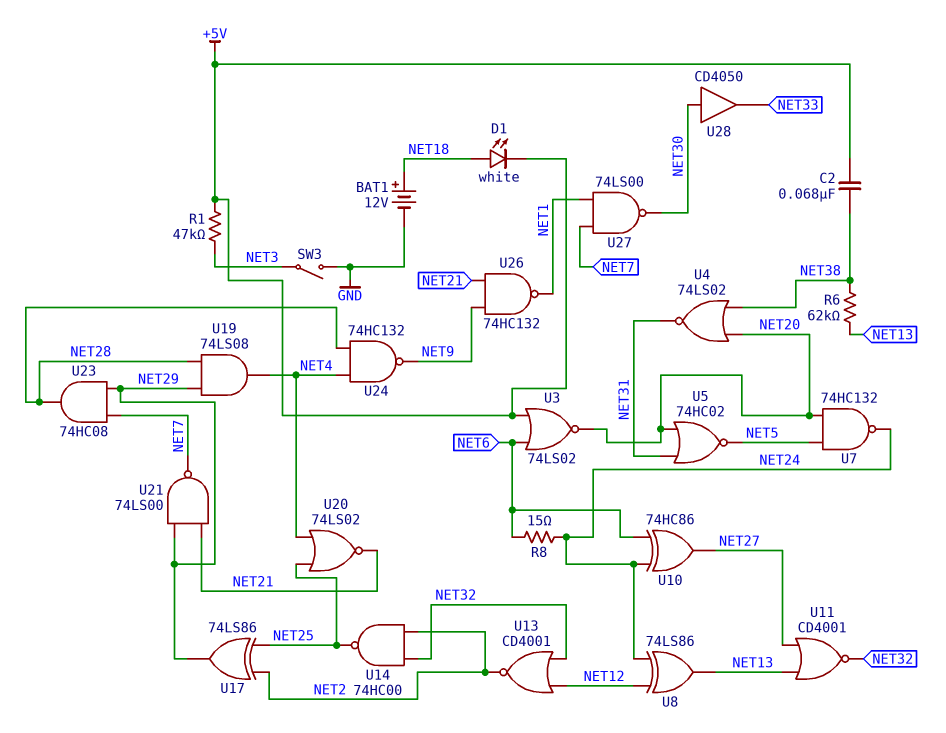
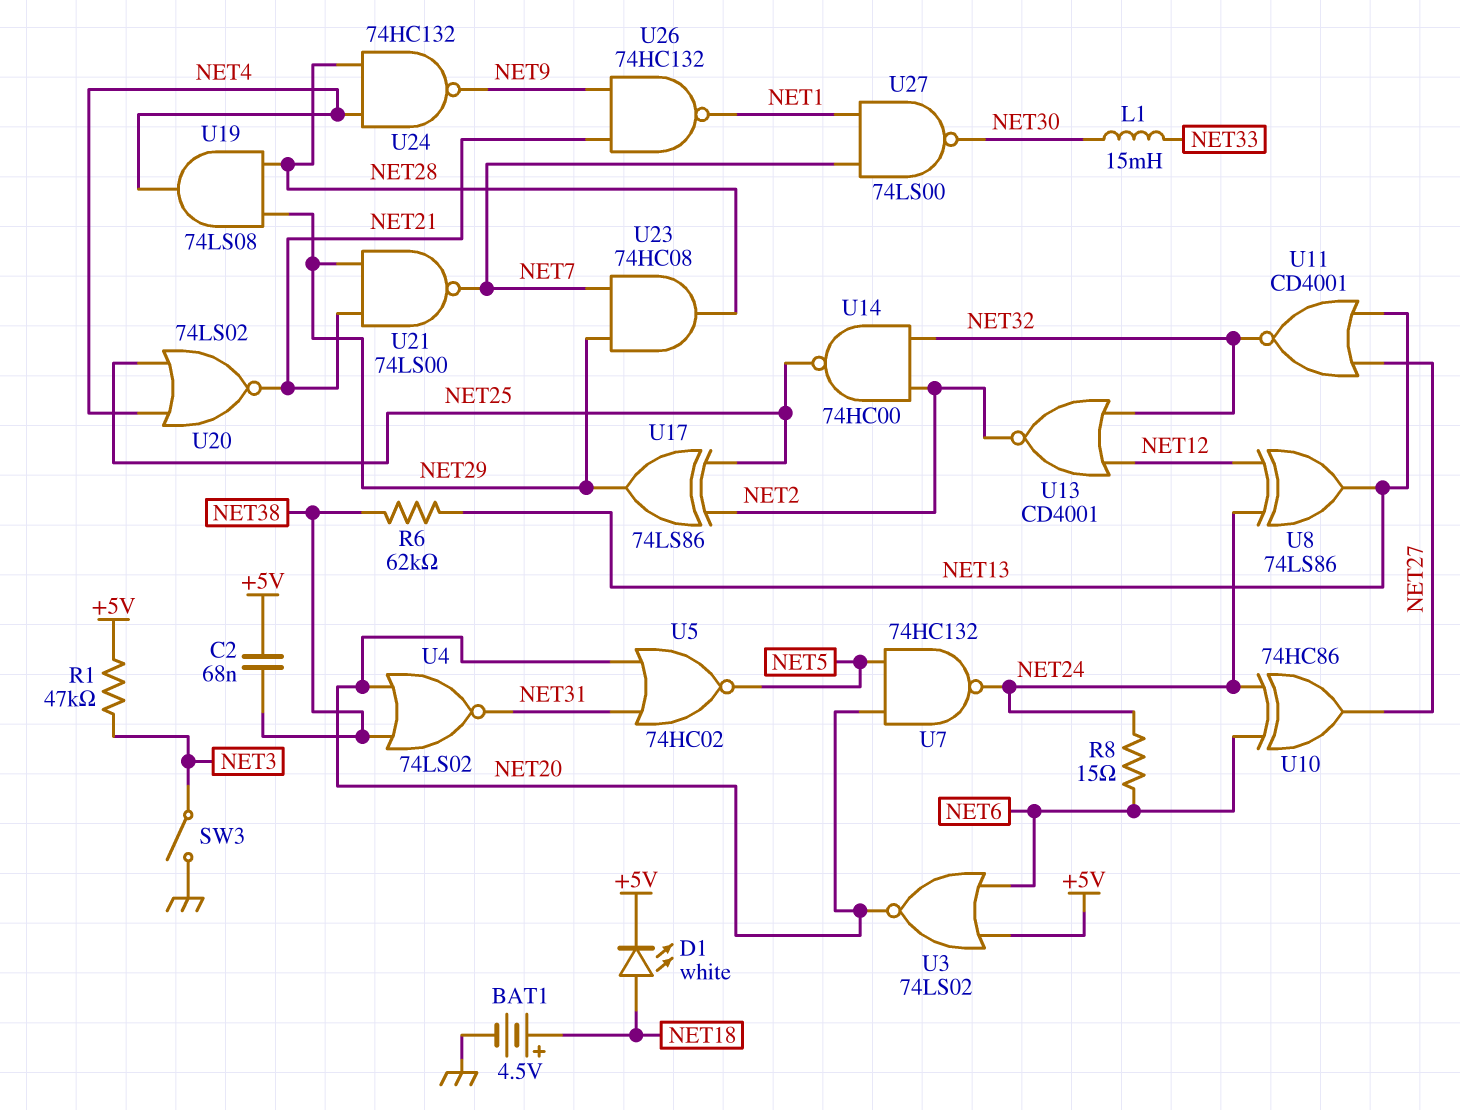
BAT1: 12V (plus NET18, minus GND) -> 4.5V (plus NET18, minus GND)
L1: none -> 15mH (NET30, NET33)
U28: buffer CD4050 (in NET30, out NET33) -> none

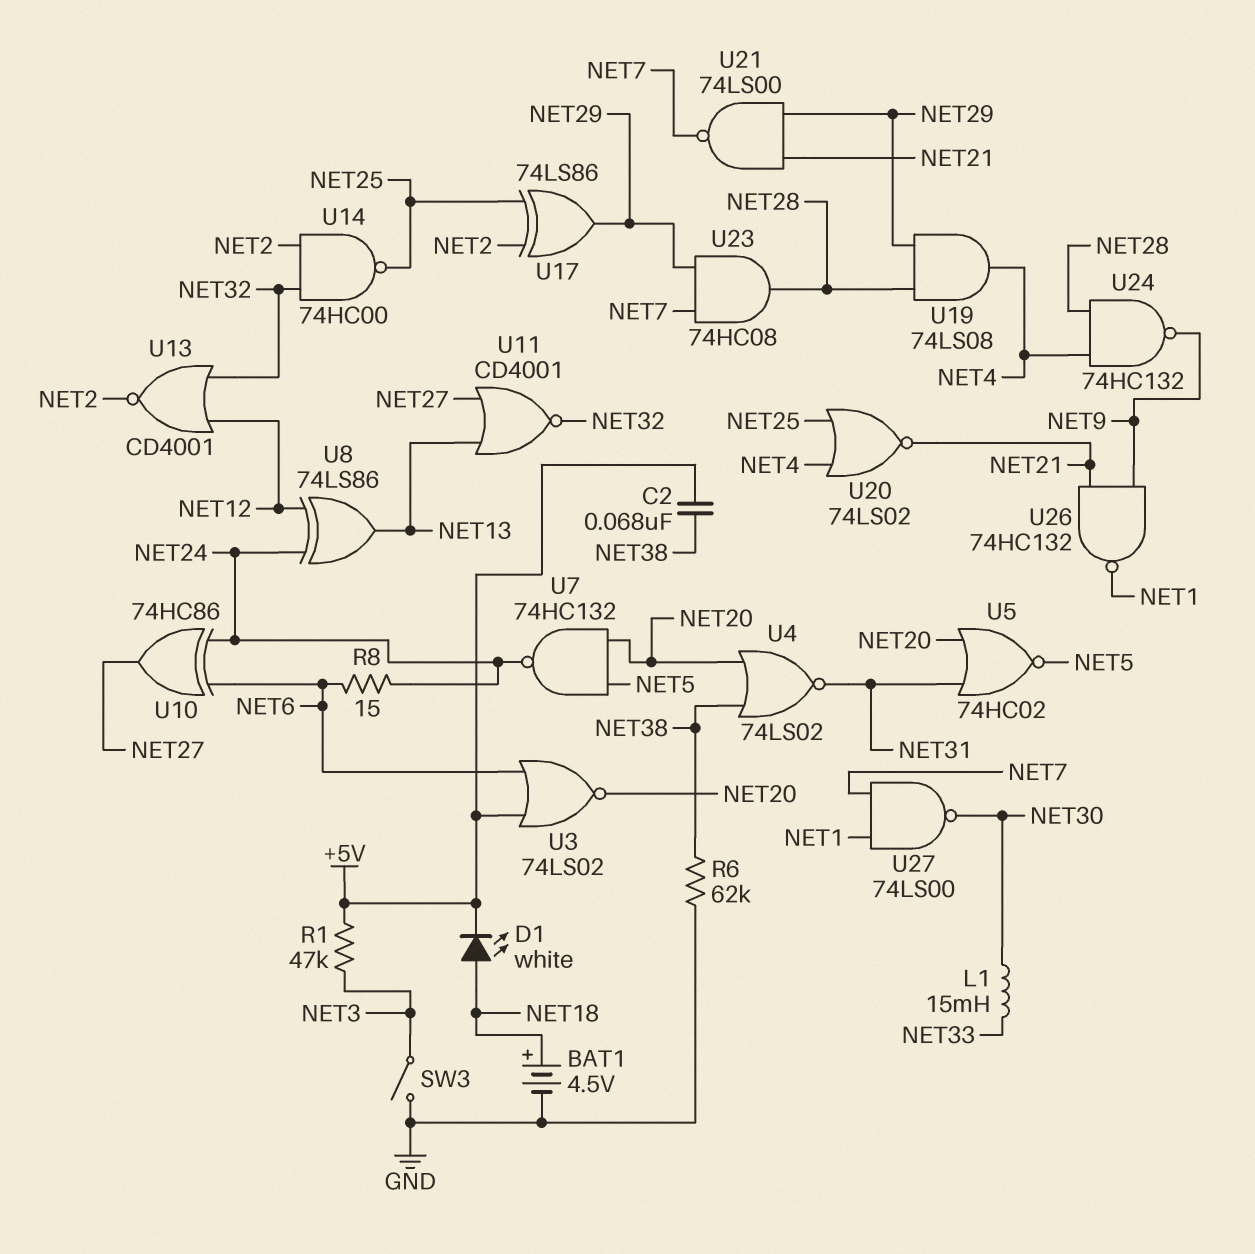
R6: 62k (NET13, NET38) -> 62k (GND, NET38)

